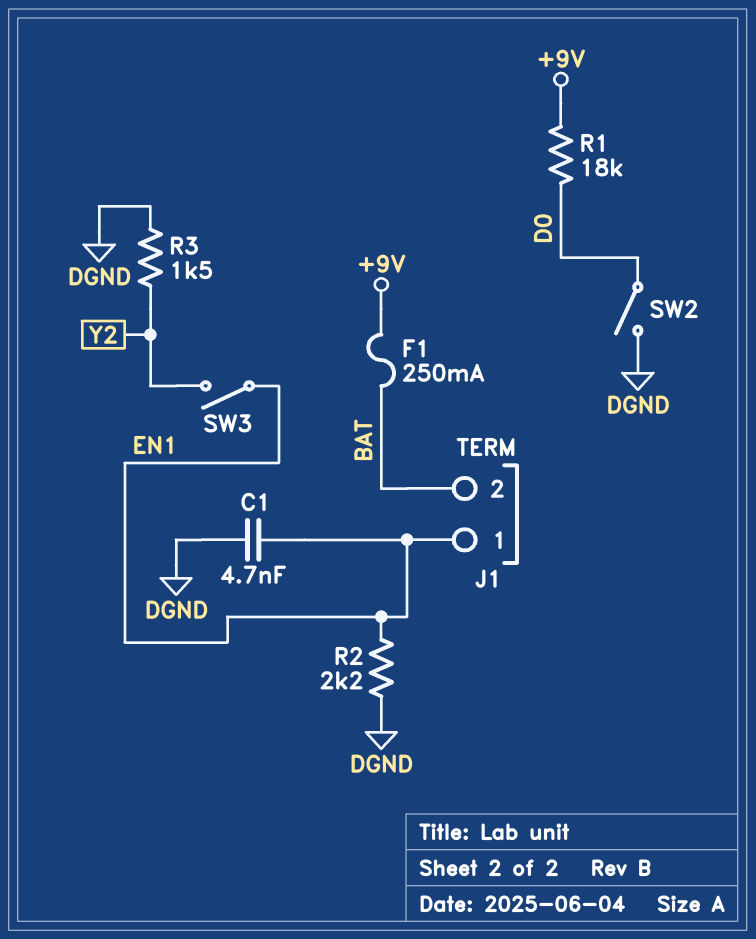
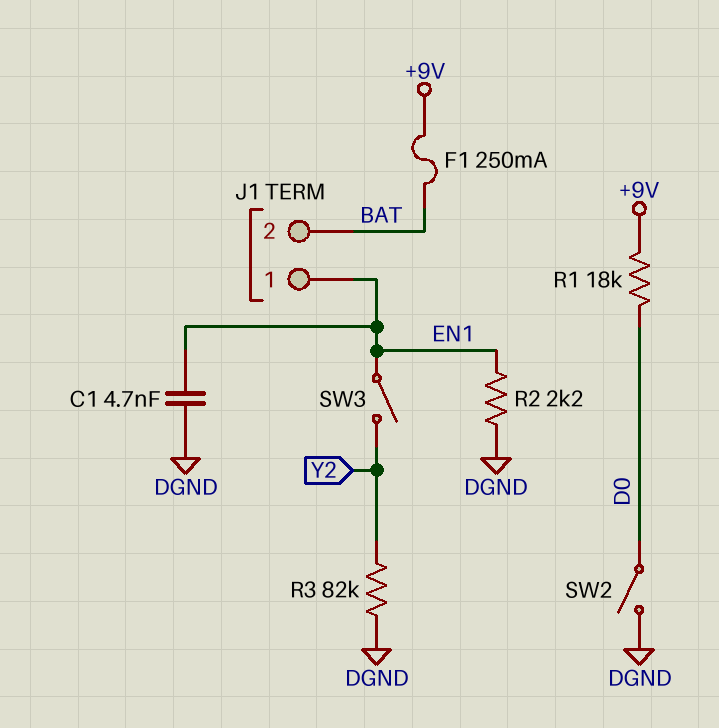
R3: 1.5k (DGND, Y2) -> 82k (DGND, Y2)

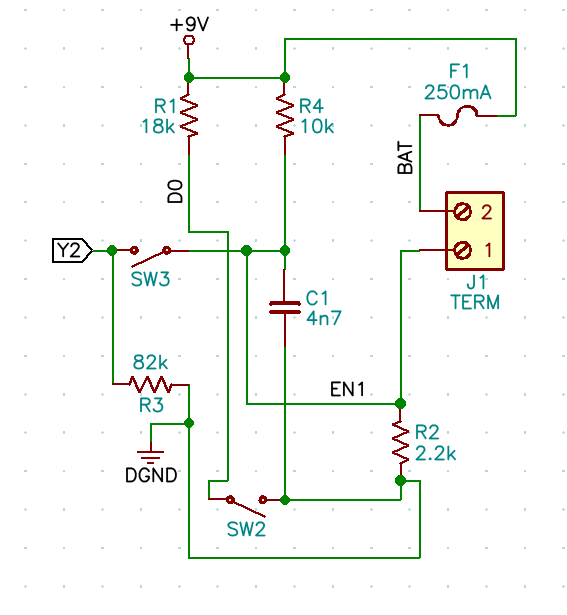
R4: none -> 10k (+9V, EN1)

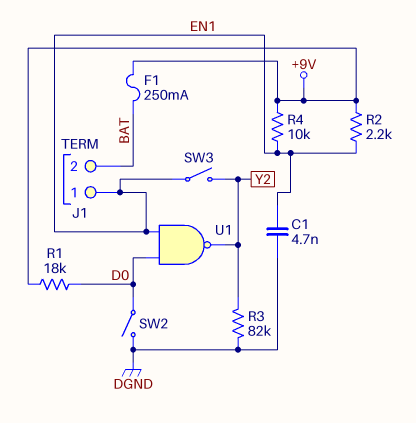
R2: 2.2k (DGND, EN1) -> 2.2k (+9V, EN1)
U1: none -> NAND (in D0, in EN1, out Y2)

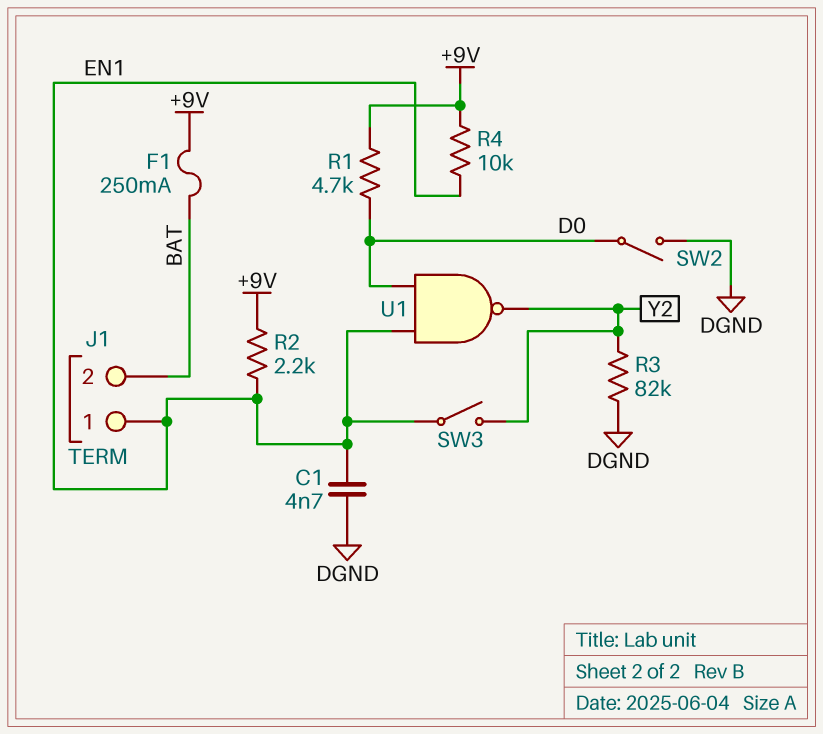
R1: 18k (+9V, D0) -> 4.7k (+9V, D0)

